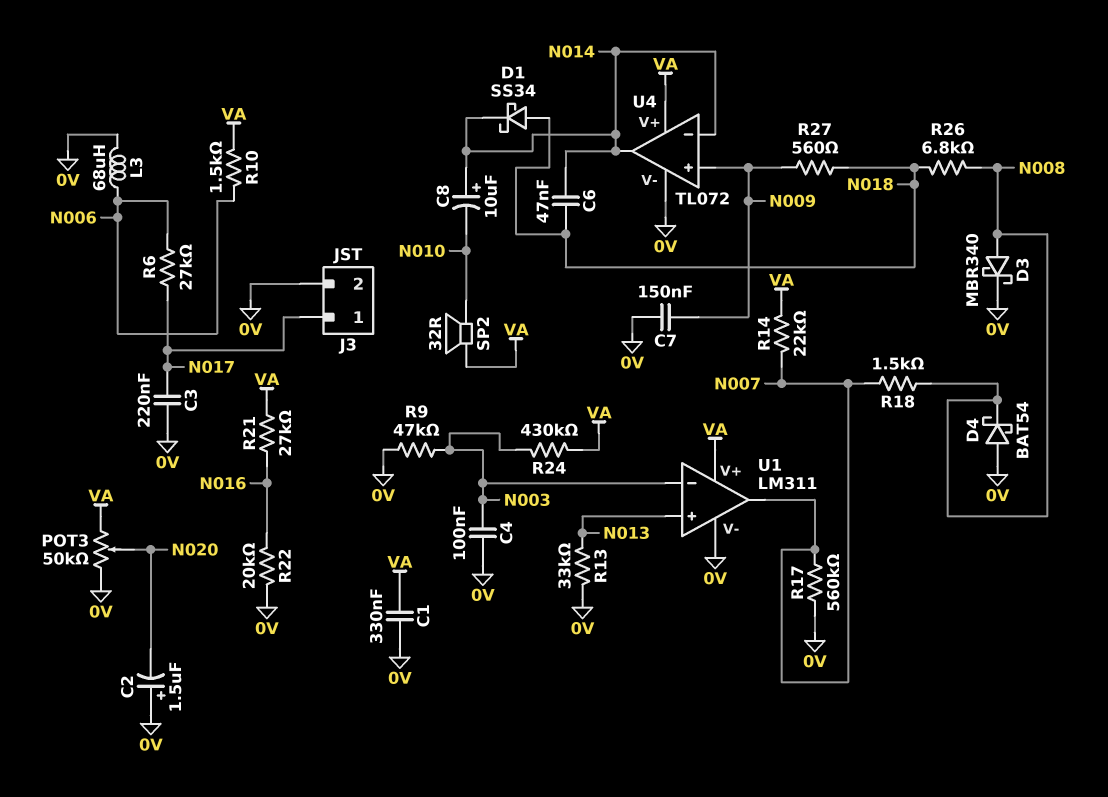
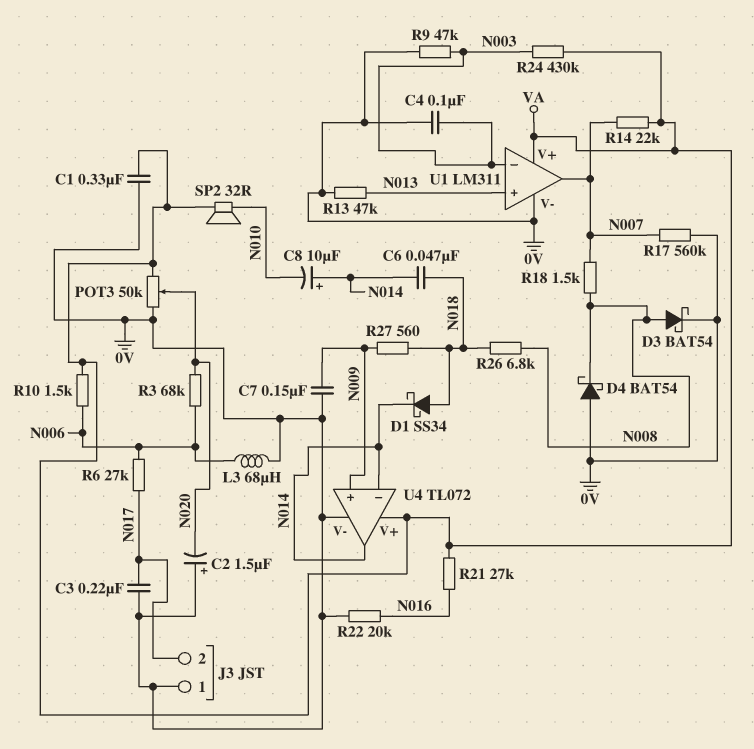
D3: schottky MBR340 (A N008, K 0V) -> schottky BAT54 (A N008, K 0V)
J3 pin 1: N017 -> 0V
J3 pin 2: 0V -> N017
R3: none -> 68k (N006, N020)
R13: 33k (0V, N013) -> 47k (0V, N013)

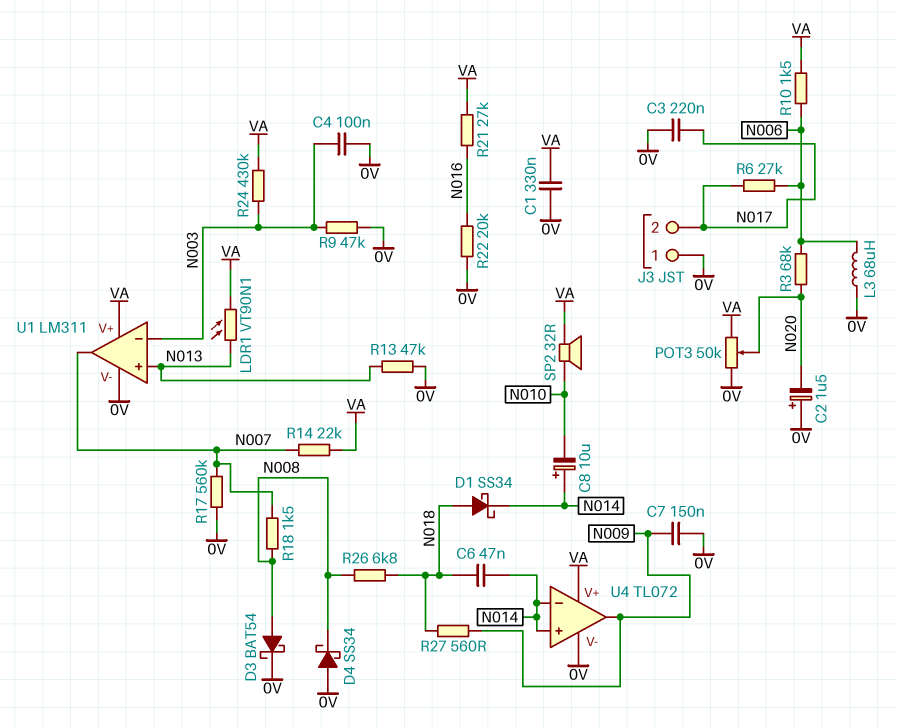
D4: schottky BAT54 (A 0V, K N008) -> schottky SS34 (A 0V, K N008)
LDR1: none -> VT90N1 (N013, VA)
U4 pin in+: N009 -> N014
U4 pin out: N014 -> N009

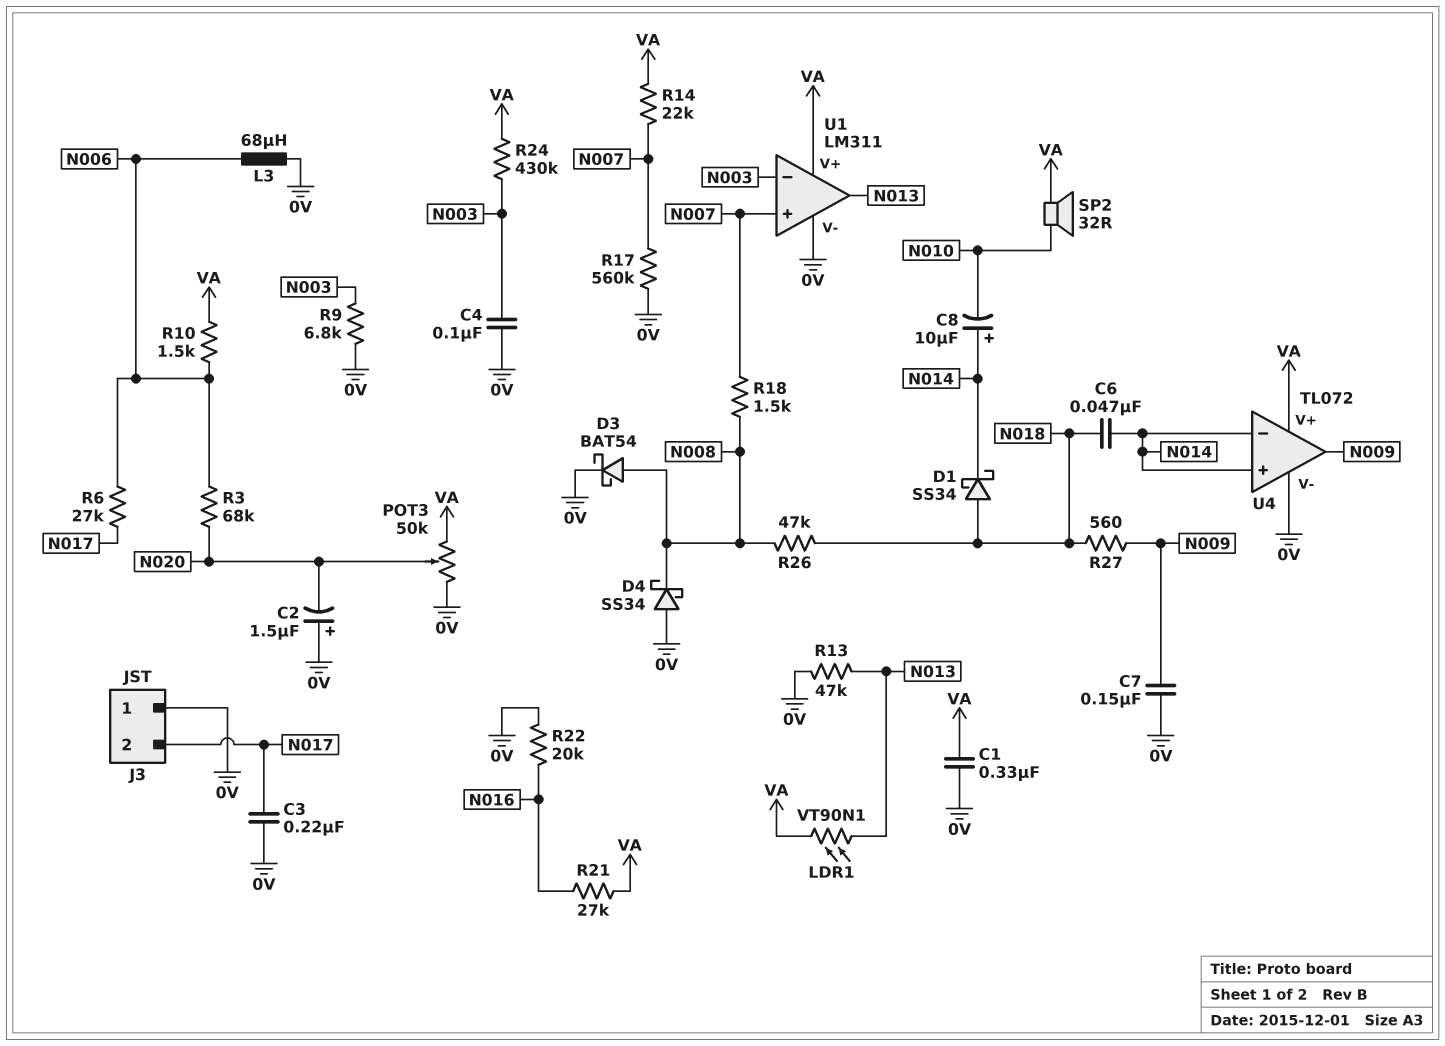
R9: 47k (0V, N003) -> 6.8k (0V, N003)
R26: 6.8k (N008, N018) -> 47k (N008, N018)
U1 pin in+: N013 -> N007
U1 pin out: N007 -> N013

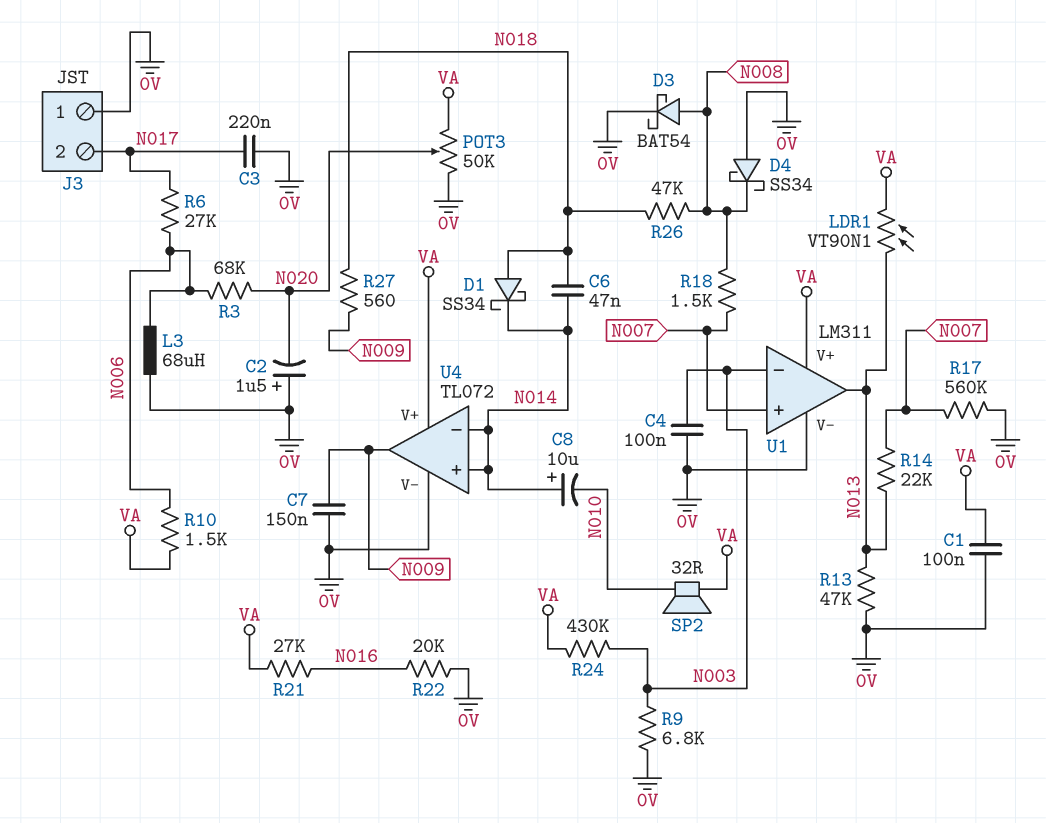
C1: 330nF (0V, VA) -> 100nF (0V, VA)
R14: 22k (N007, VA) -> 22k (N007, N013)

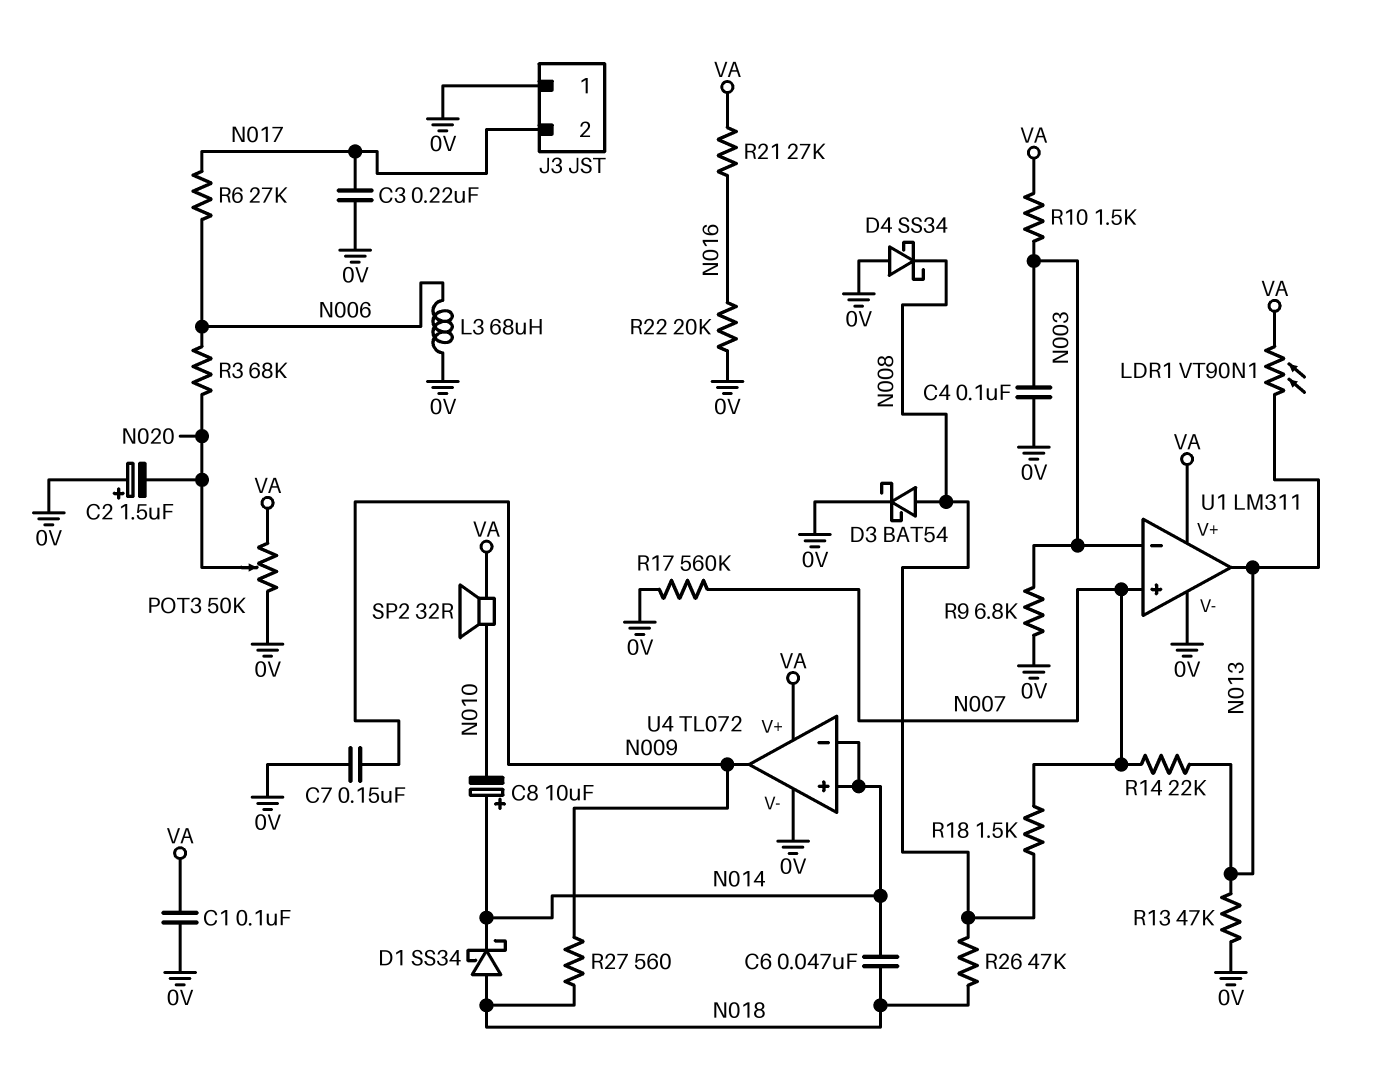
R10: 1.5k (N006, VA) -> 1.5k (N003, VA)
R24: 430k (N003, VA) -> none

